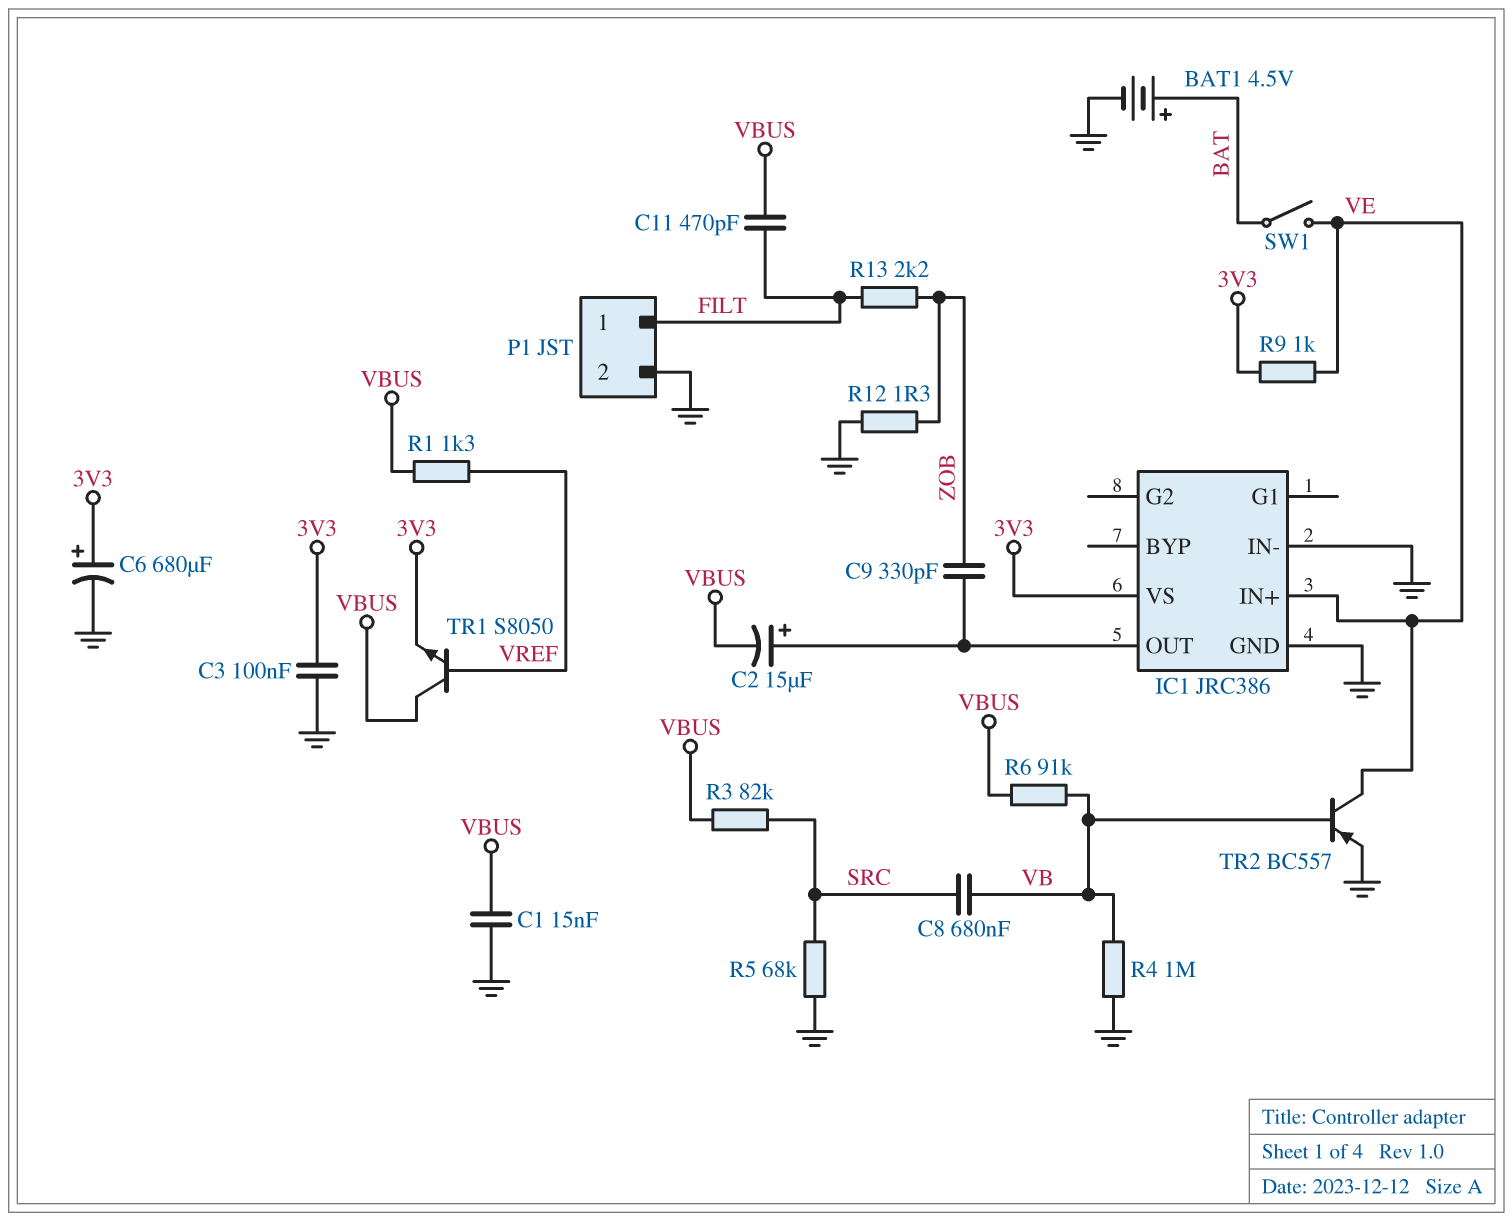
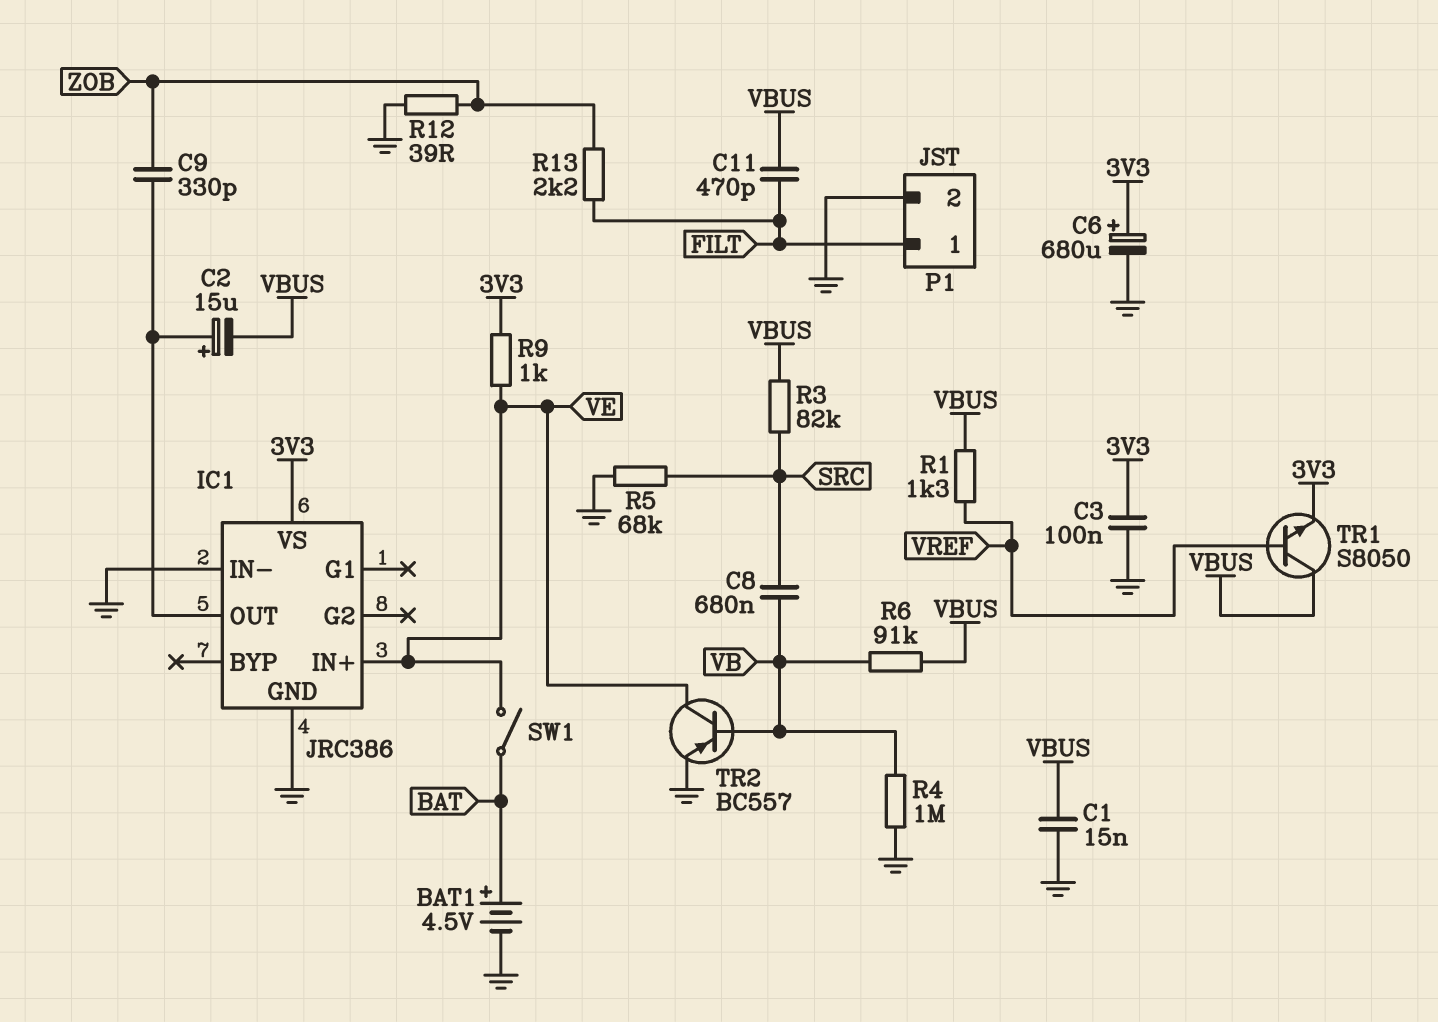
R12: 1.3 (GND, ZOB) -> 39 (GND, ZOB)

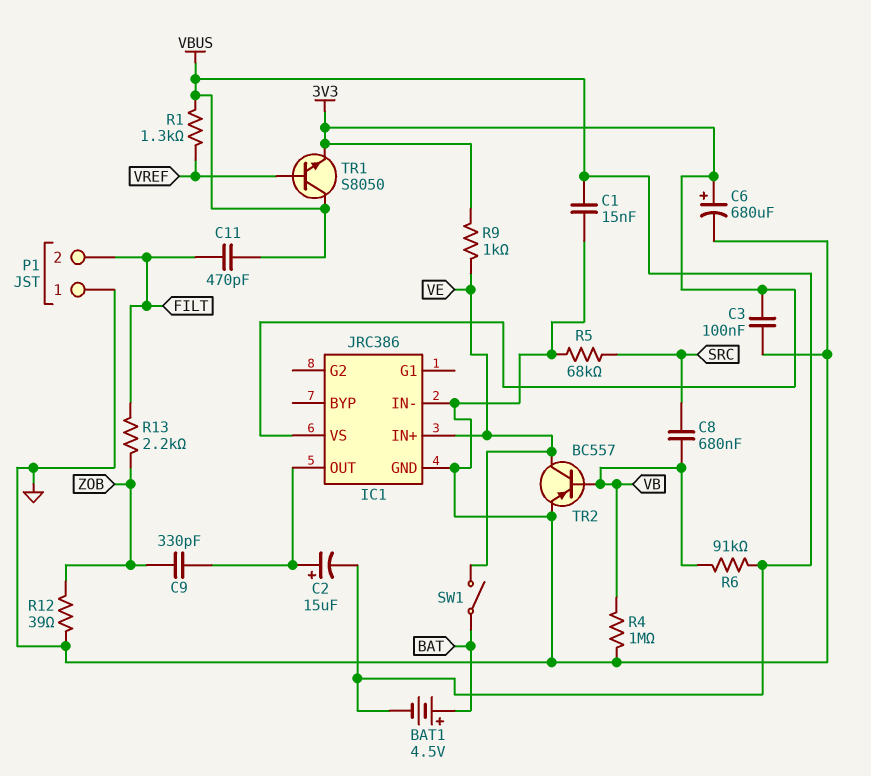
BAT1: 4.5V (plus BAT, minus GND) -> 4.5V (plus BAT, minus VBUS)
P1 pin 1: FILT -> GND
P1 pin 2: GND -> FILT
R3: 82k (SRC, VBUS) -> none

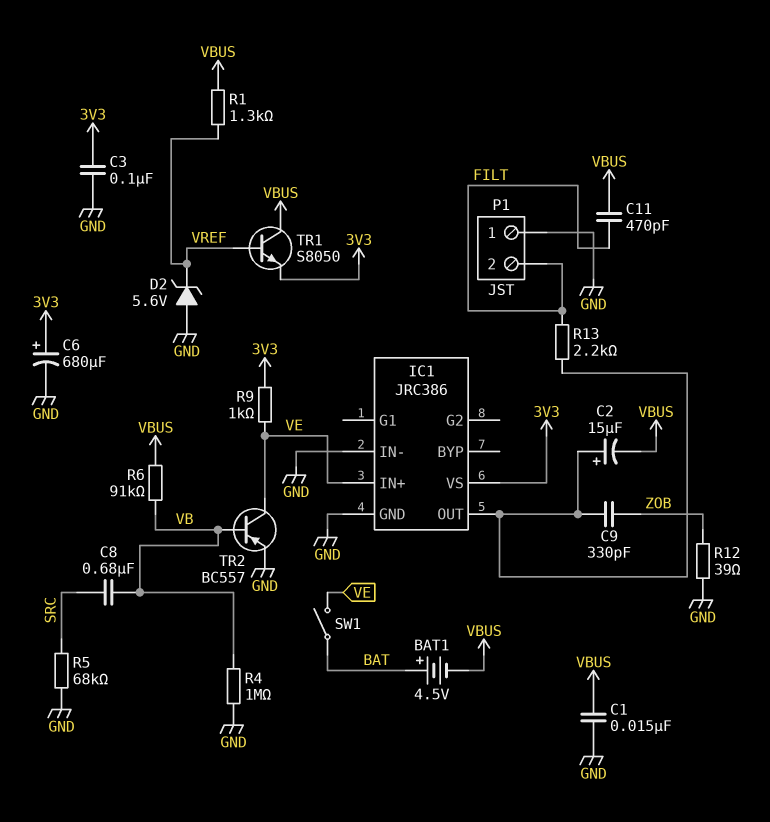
D2: none -> zener 5.6V (A GND, K VREF)
R13: 2.2k (FILT, ZOB) -> 2.2k (FILT, IC1/OUT)

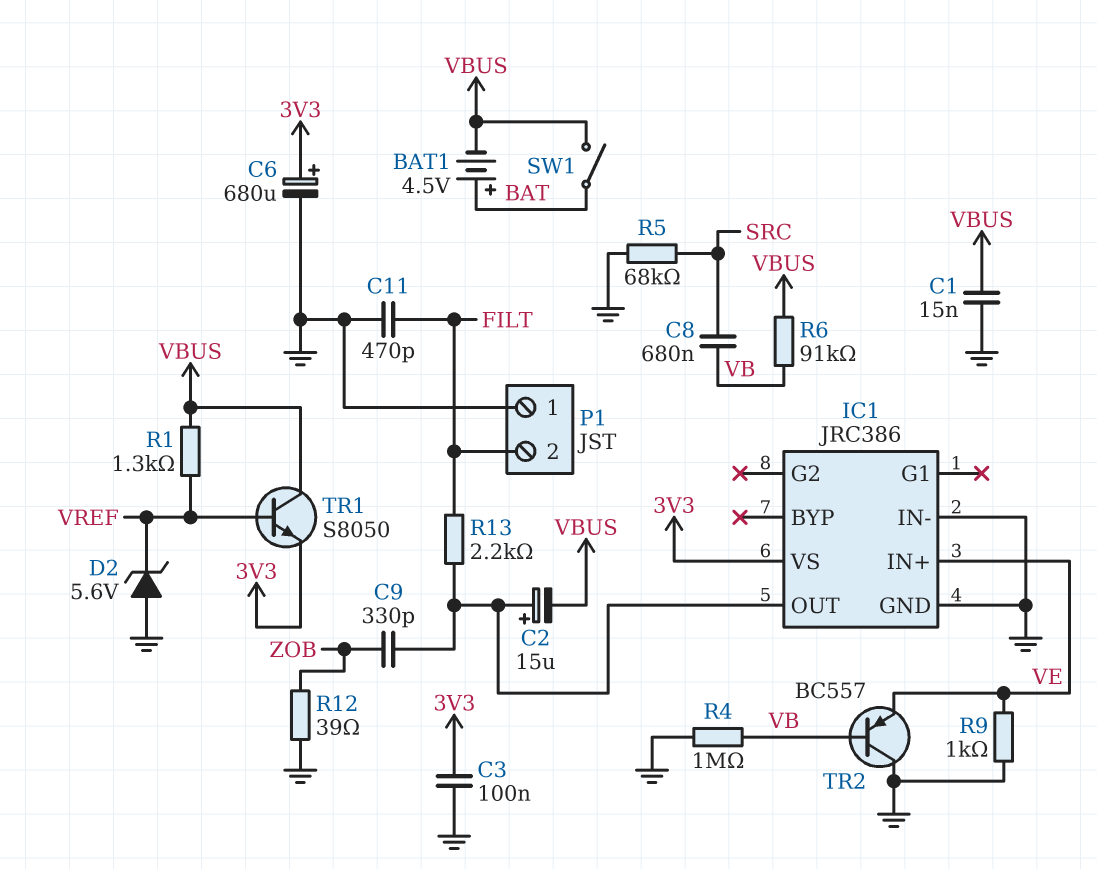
C11: 470pF (FILT, VBUS) -> 470pF (FILT, GND)
R9: 1k (3V3, VE) -> 1k (GND, VE)
SW1: switch (BAT, VE) -> switch (BAT, VBUS)
TR2: PNP BC557 (B VB, C VE, E GND) -> PNP BC557 (B VB, C GND, E VE)

